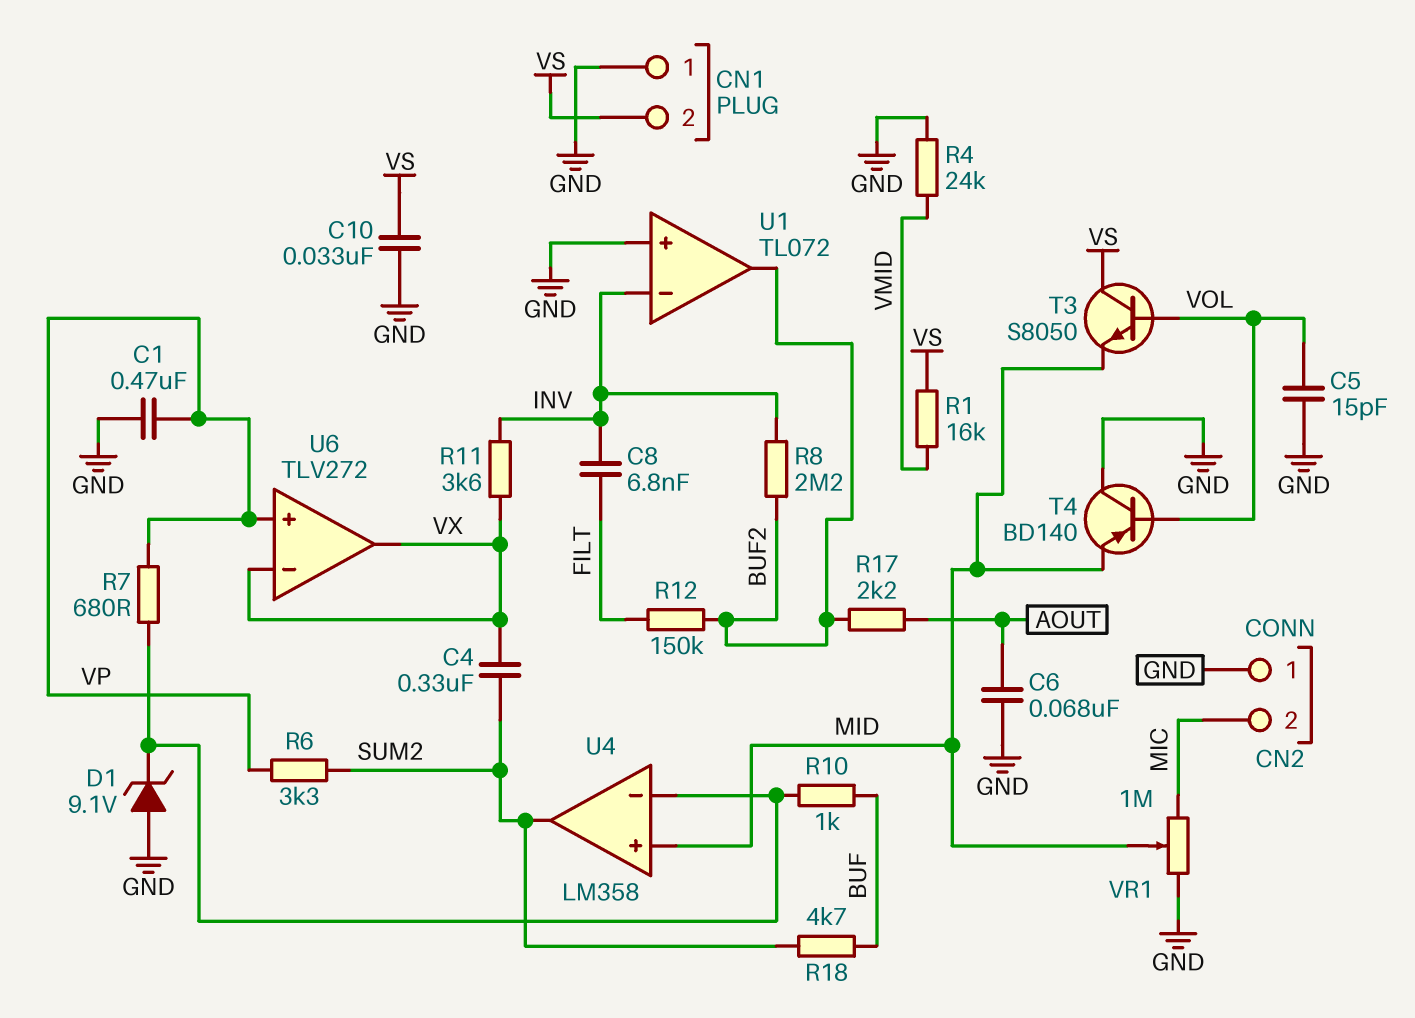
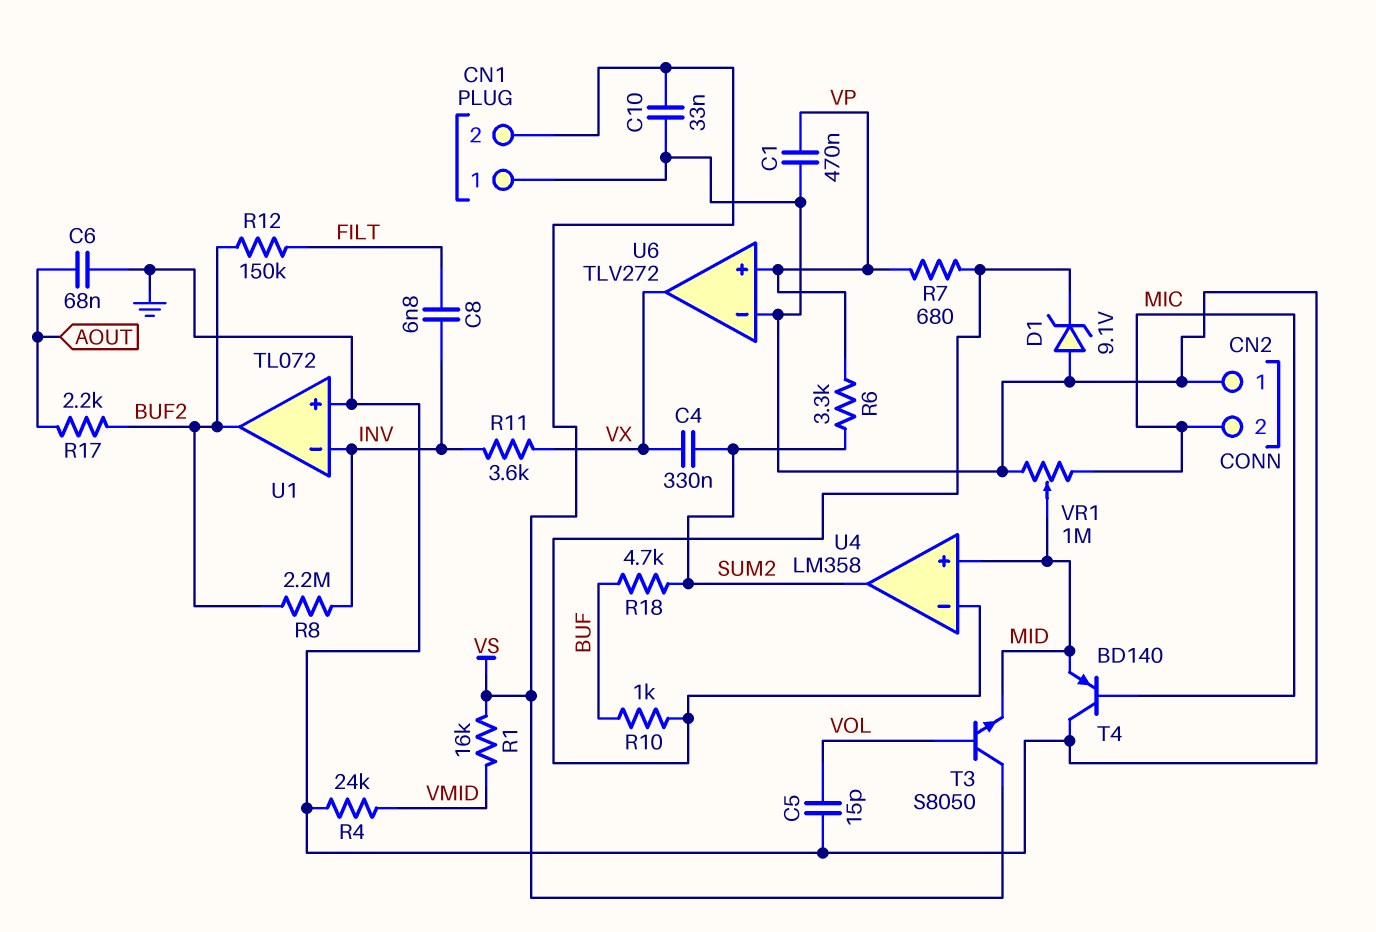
T4: PNP BD140 (B VOL, C GND, E MID) -> PNP BD140 (B MIC, C GND, E MID)
U6 pin in-: VX -> GND

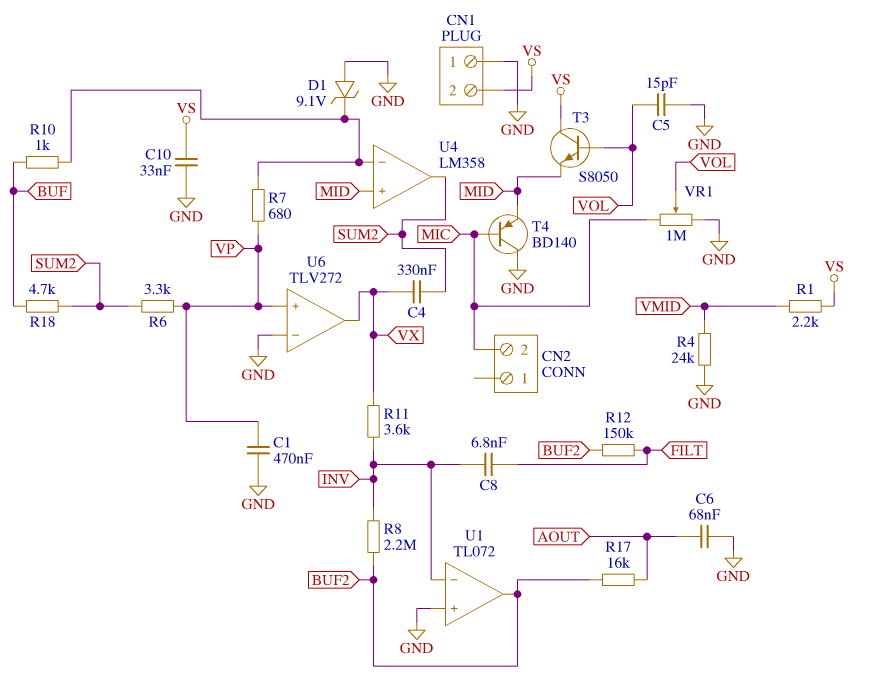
CN2 pin 1: GND -> none
R1: 16k (VMID, VS) -> 2.2k (VMID, VS)
R17: 2.2k (AOUT, BUF2) -> 16k (AOUT, BUF2)
VR1: 1M (GND, MIC, wiper MID) -> 1M (GND, MIC, wiper VOL)

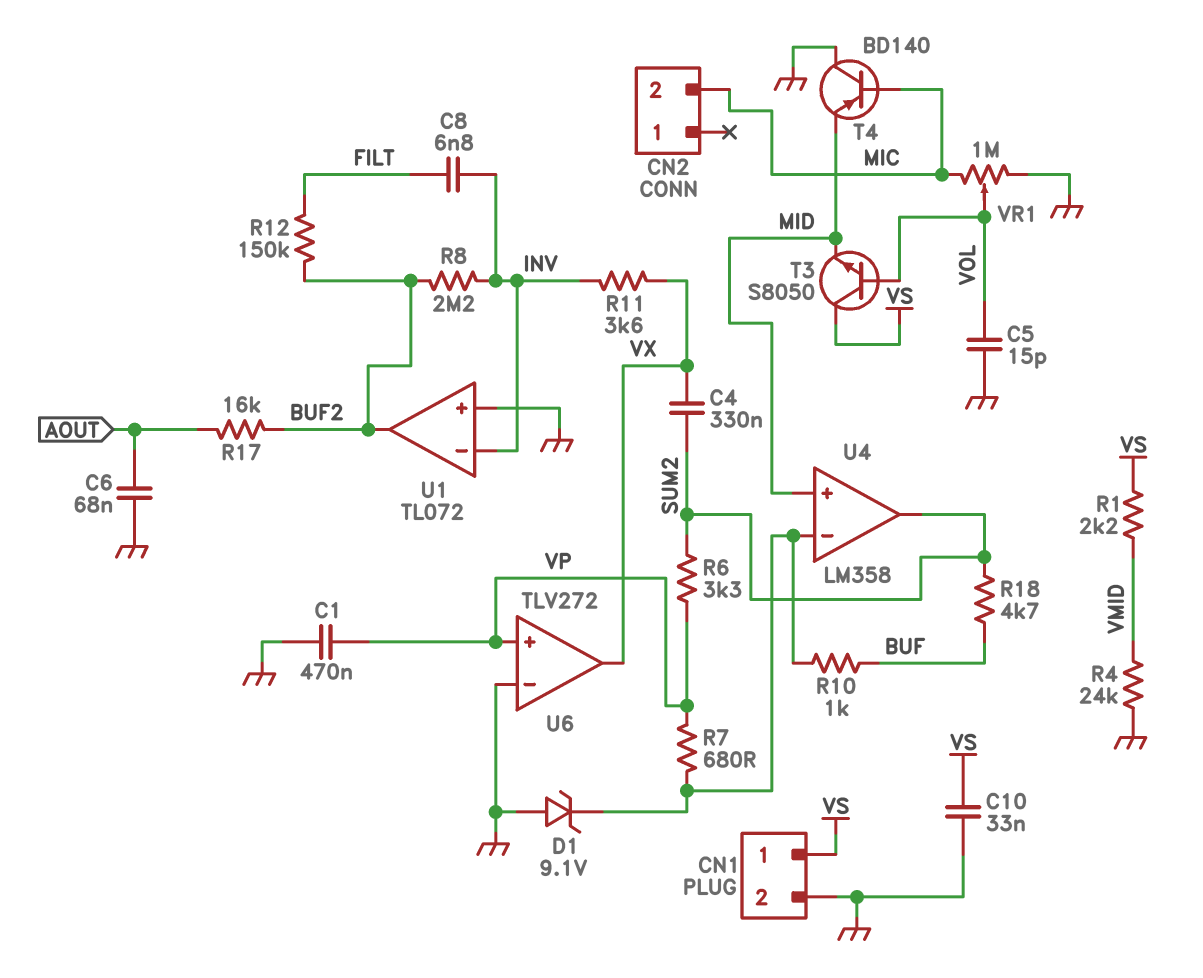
CN1 pin 1: GND -> VS
CN1 pin 2: VS -> GND

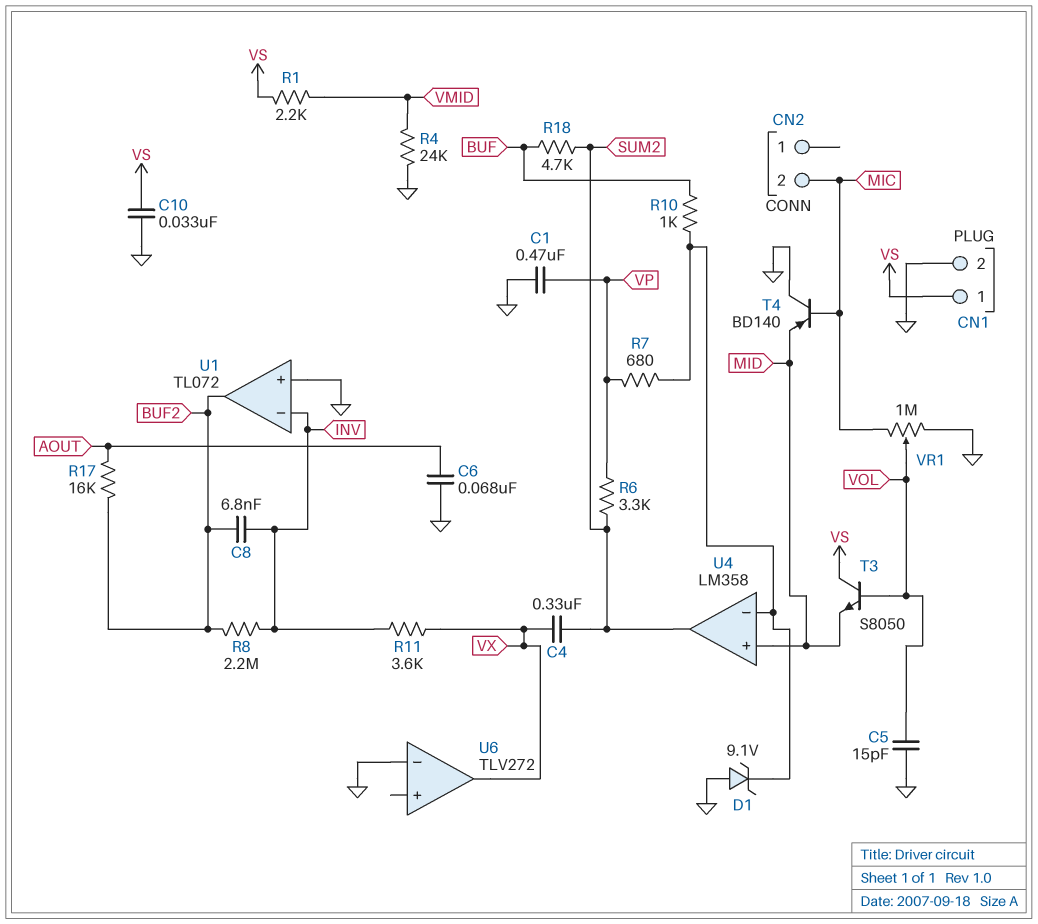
C8: 6.8nF (FILT, INV) -> 6.8nF (BUF2, INV)
R12: 150k (BUF2, FILT) -> none
U6 pin in+: VP -> none

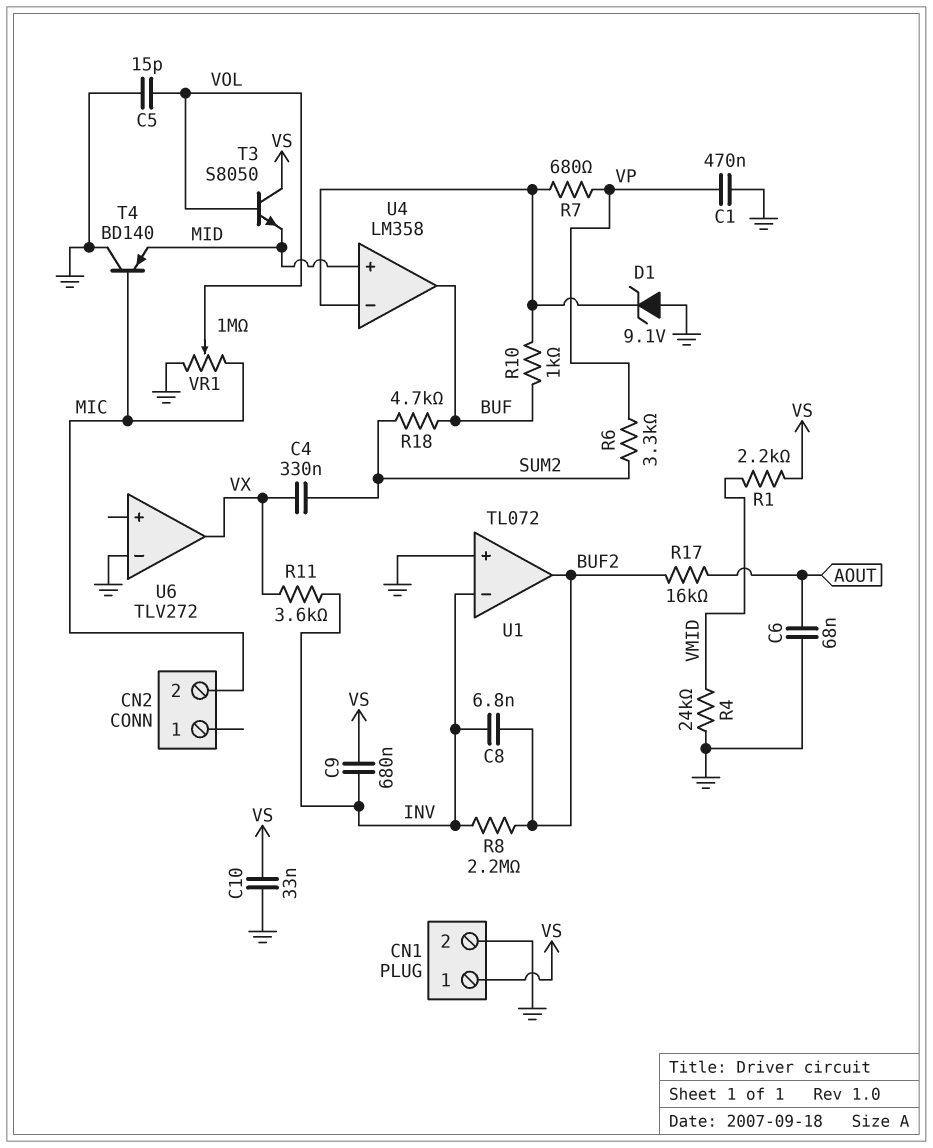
C9: none -> 680nF (INV, VS)
U4 pin out: SUM2 -> BUF

